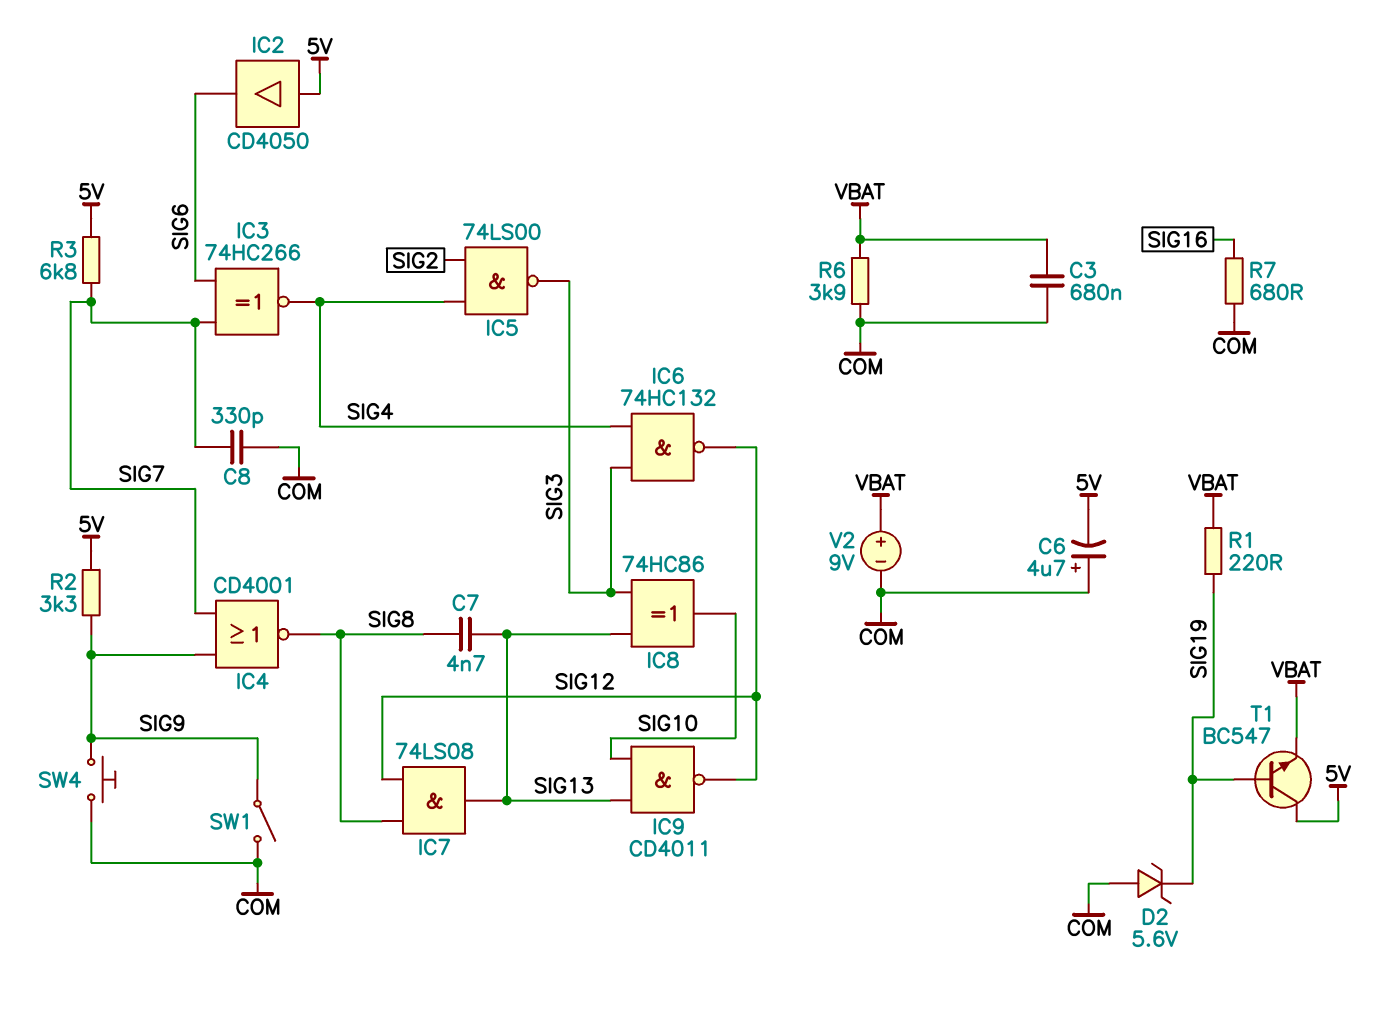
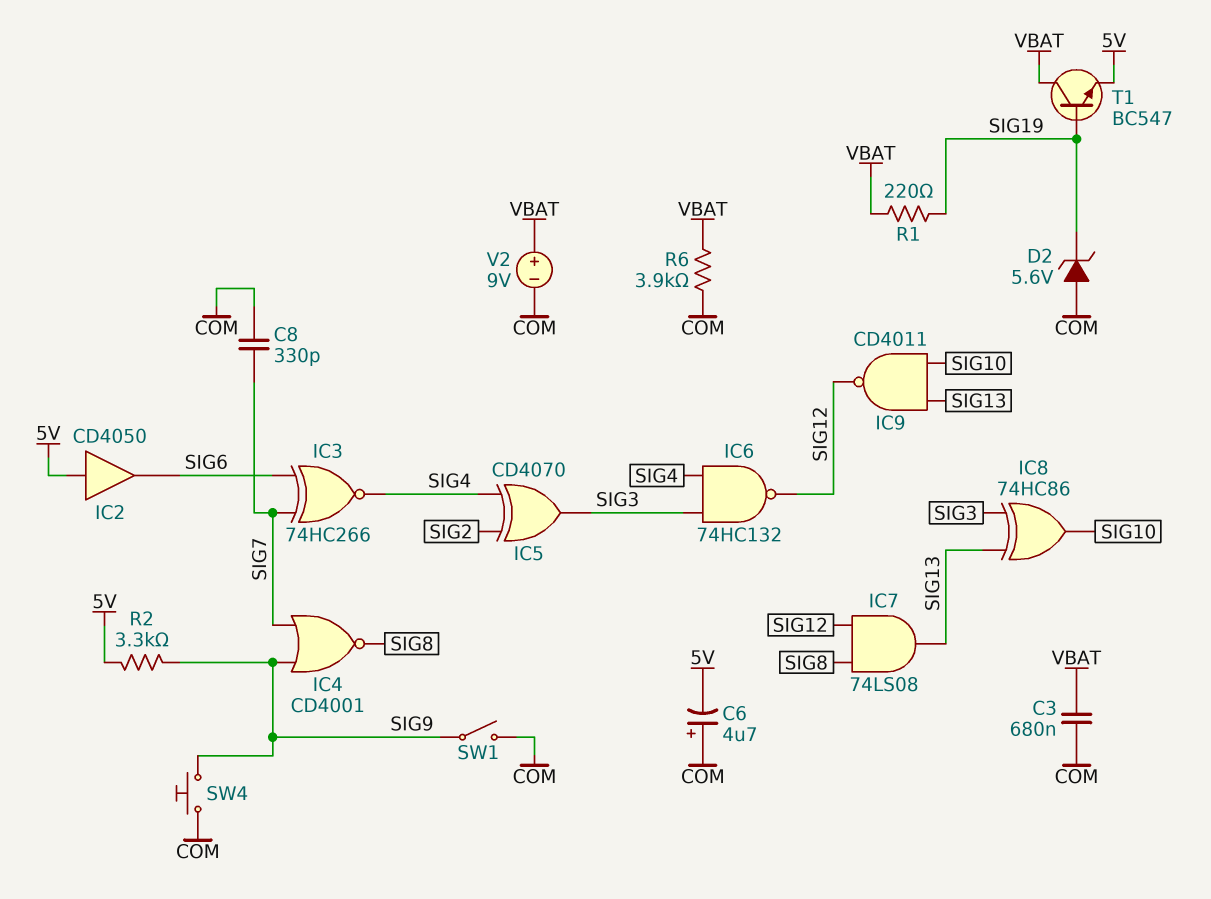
C7: 4.7nF (SIG8, SIG13) -> none
IC5: NAND 74LS00 (in SIG2, in SIG4, out SIG3) -> XOR CD4070 (in SIG2, in SIG4, out SIG3)
R3: 6.8k (5V, SIG7) -> none
R7: 680 (COM, SIG16) -> none
T1: NPN BC547 (B SIG19, C 5V, E VBAT) -> NPN BC547 (B SIG19, C VBAT, E 5V)

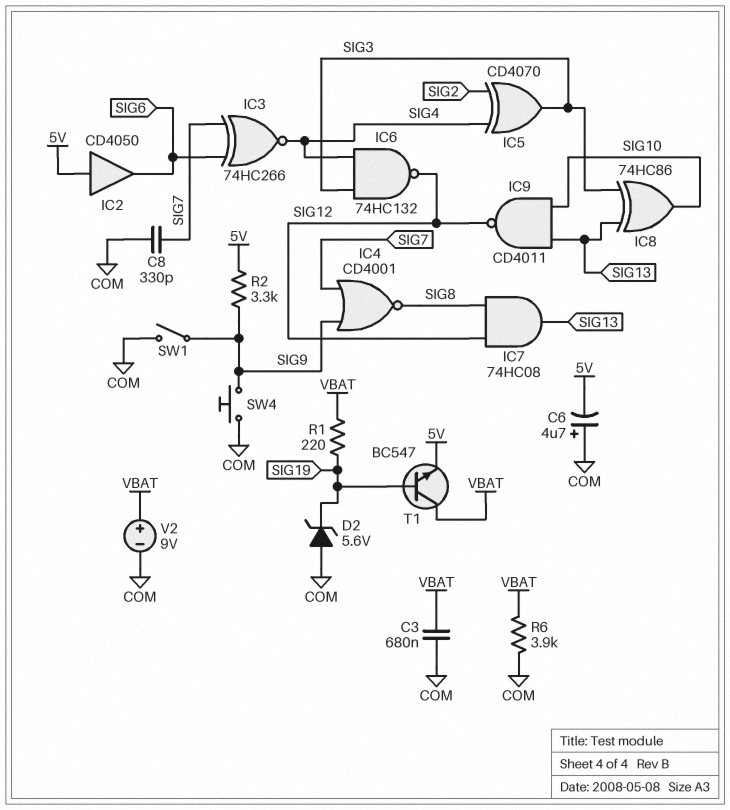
IC7: AND 74LS08 (in SIG8, in SIG12, out SIG13) -> AND 74HC08 (in SIG8, in SIG12, out SIG13)

